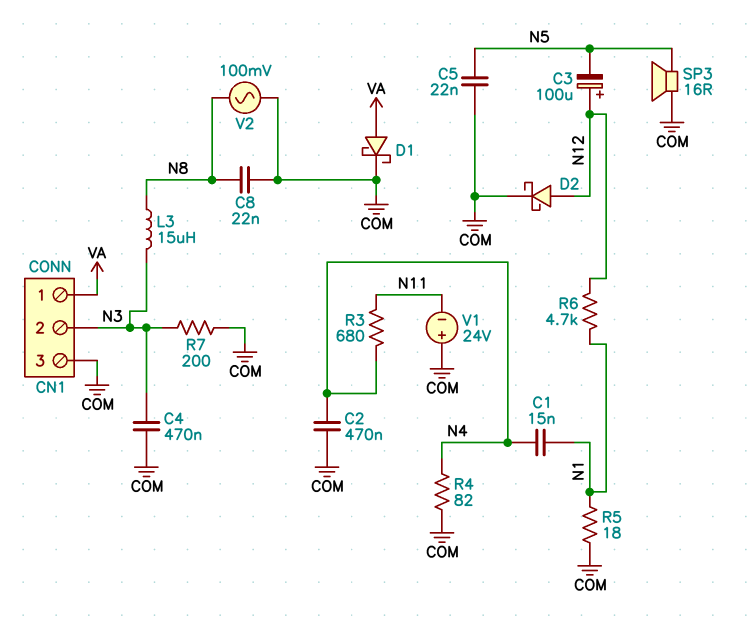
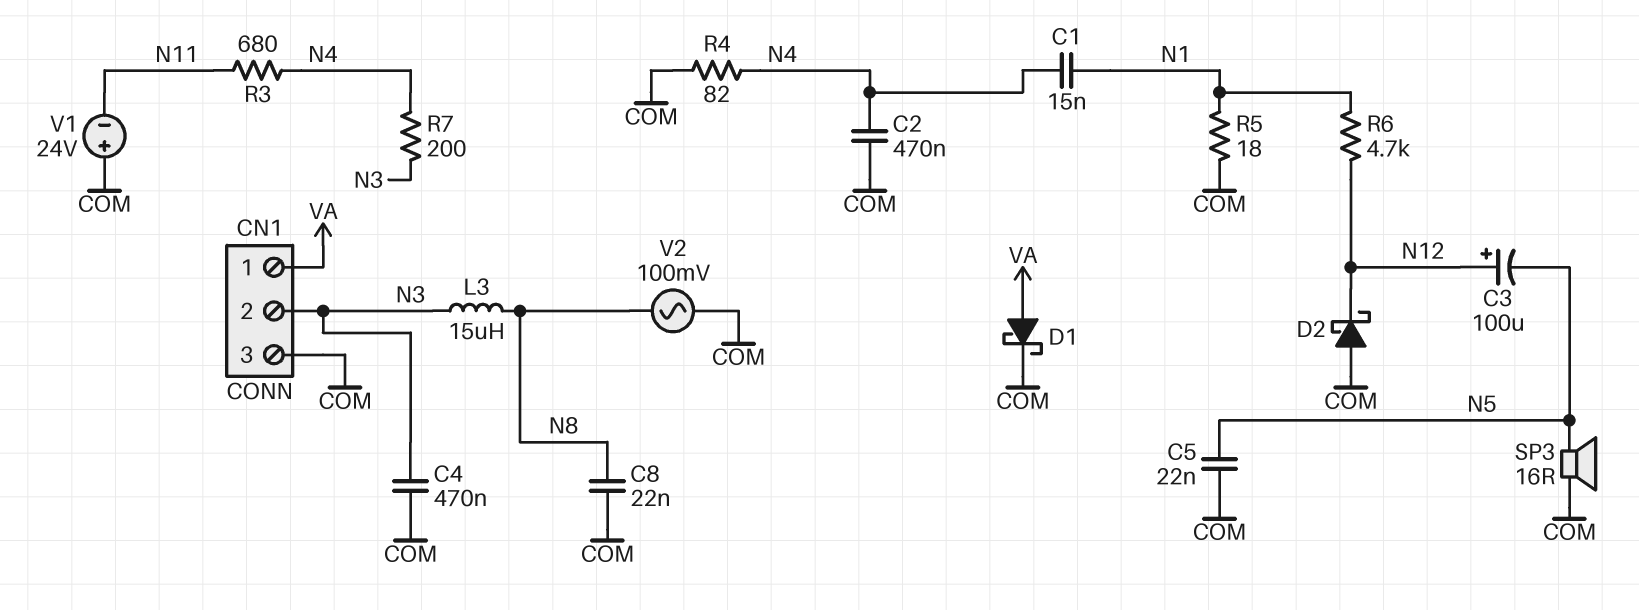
D2: schottky (A N12, K COM) -> schottky (A COM, K N12)
R7: 200 (COM, N3) -> 200 (N3, N4)

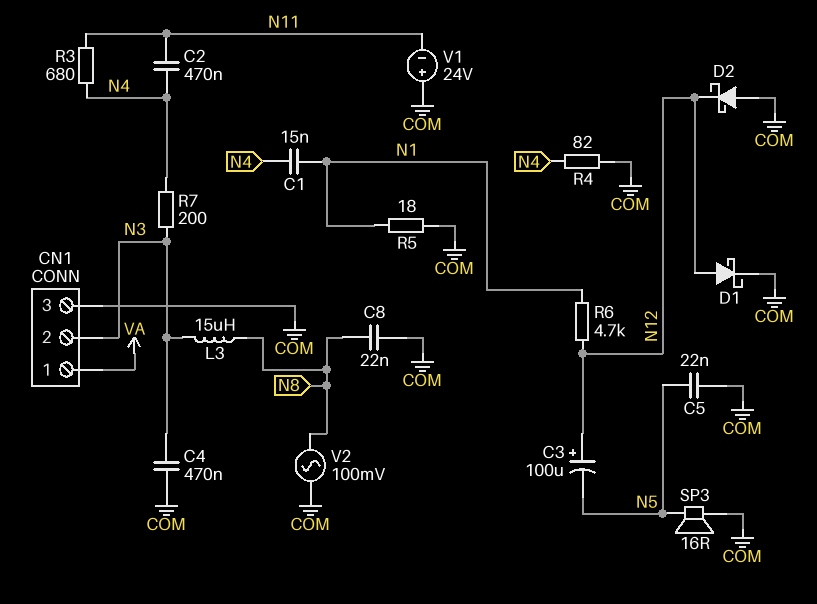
C2: 470nF (COM, N4) -> 470nF (N4, N11)
D1: schottky (A VA, K COM) -> schottky (A N12, K COM)

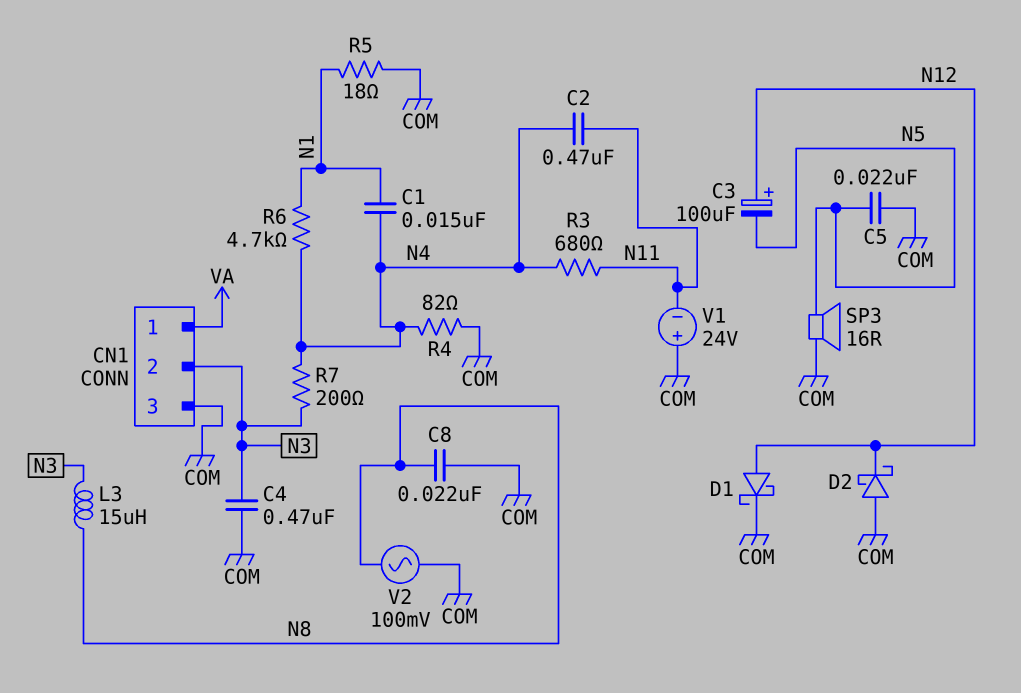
R6: 4.7k (N1, N12) -> 4.7k (N1, N4)

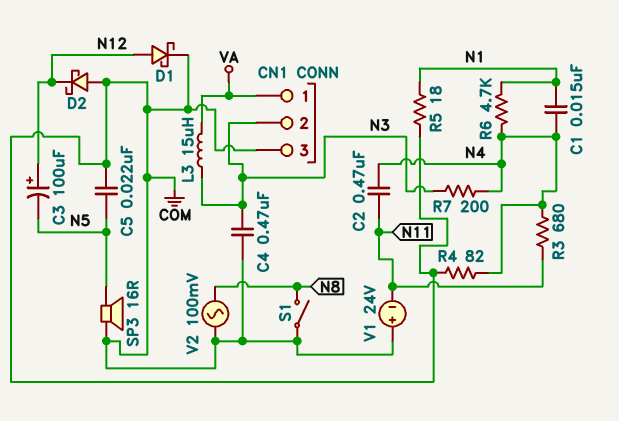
C8: 22nF (COM, N8) -> none
L3: 15uH (N3, N8) -> 15uH (N3, VA)
S1: none -> switch (COM, N8)

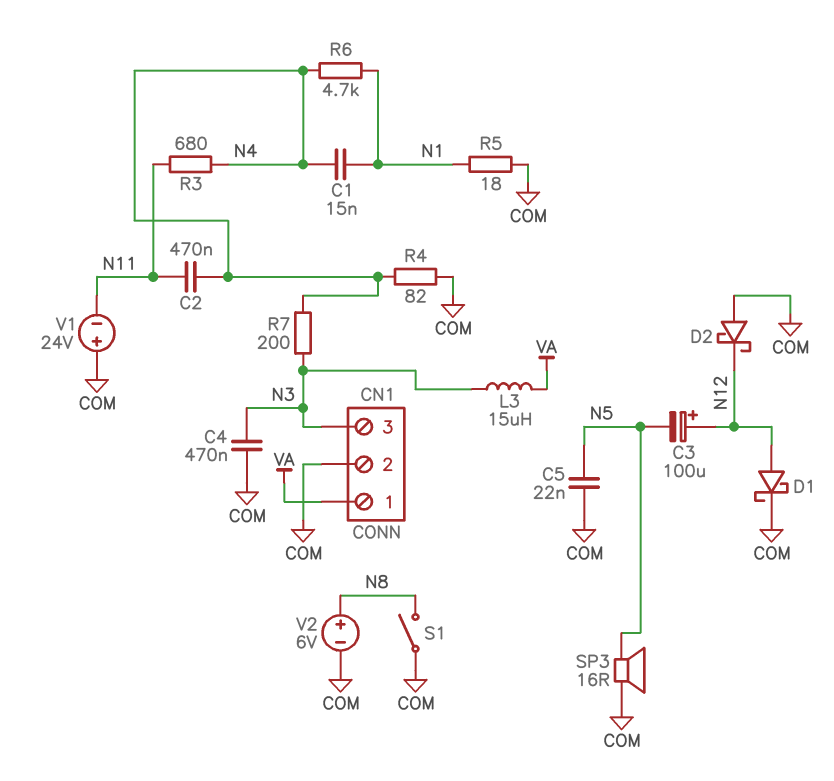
CN1 pin 2: N3 -> COM
CN1 pin 3: COM -> N3
V2: AC 100mV (COM, N8) -> 6V (plus N8, minus COM)

